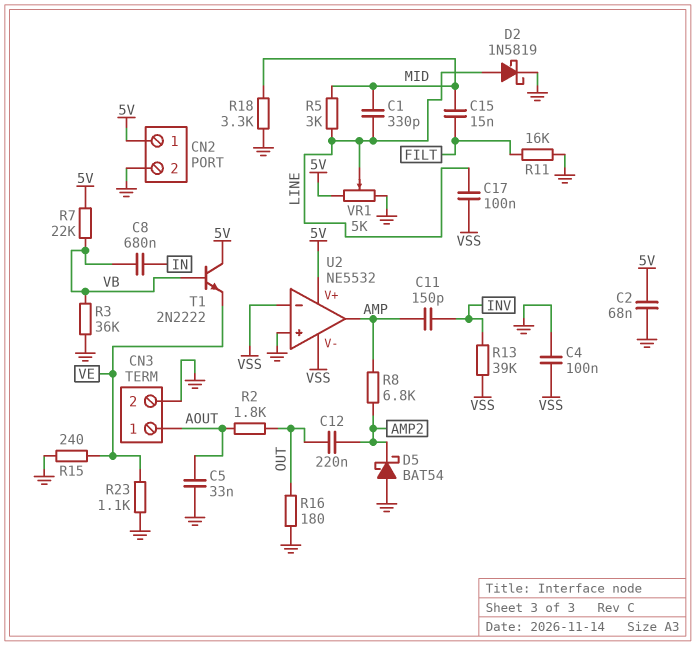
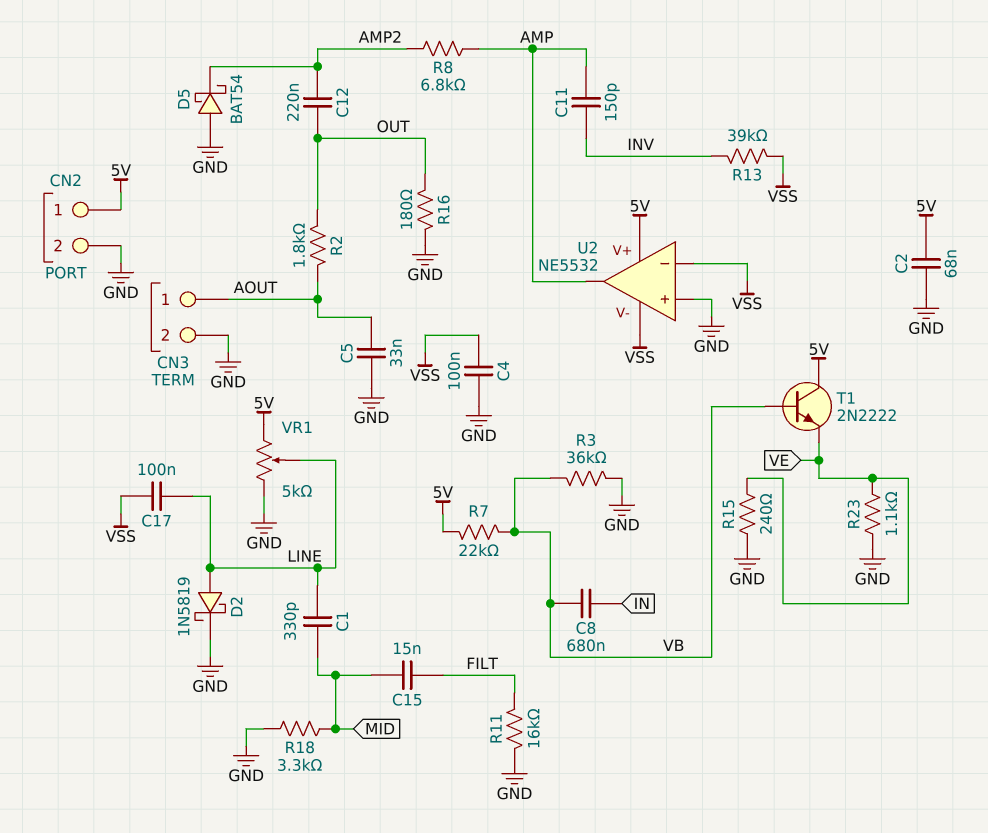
R5: 3k (LINE, MID) -> none

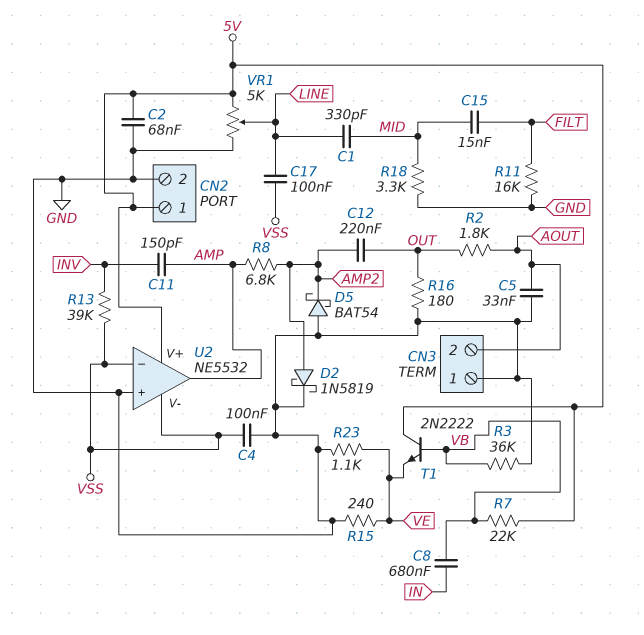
CN3 pin 1: AOUT -> GND
CN3 pin 2: GND -> AOUT
D2: schottky 1N5819 (A LINE, K GND) -> schottky 1N5819 (A AMP2, K GND)

